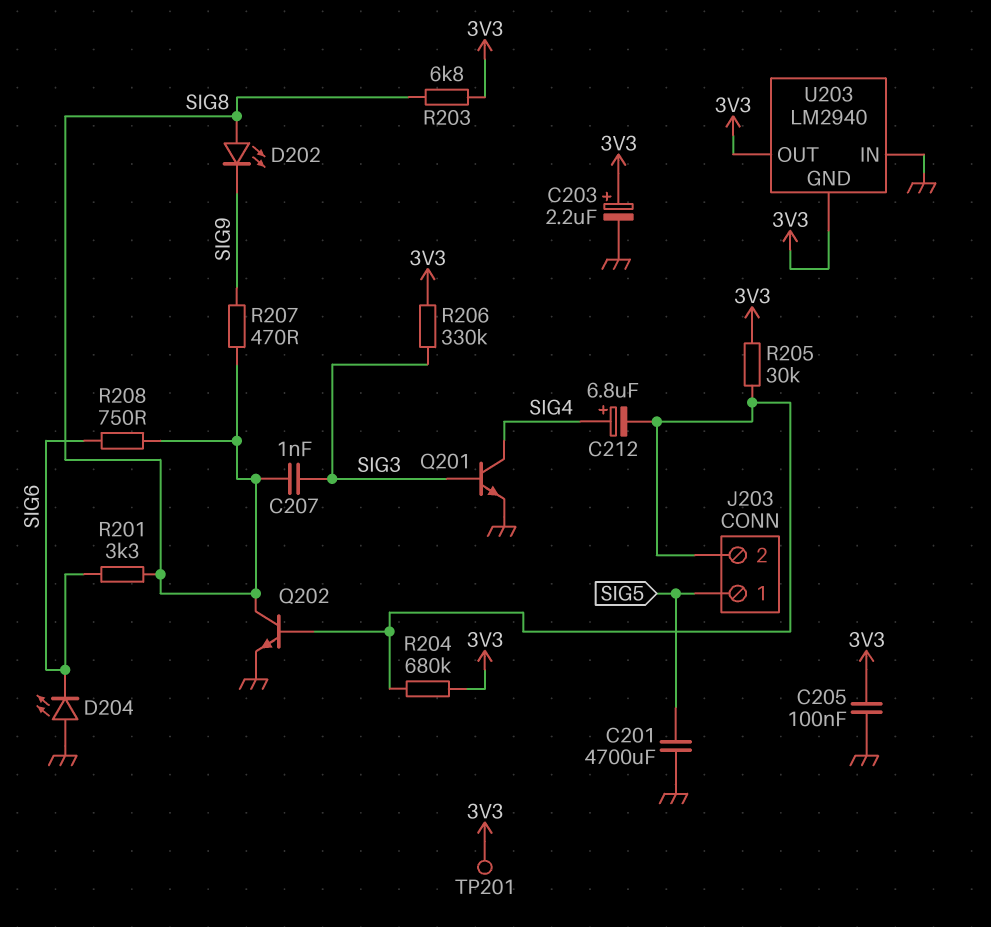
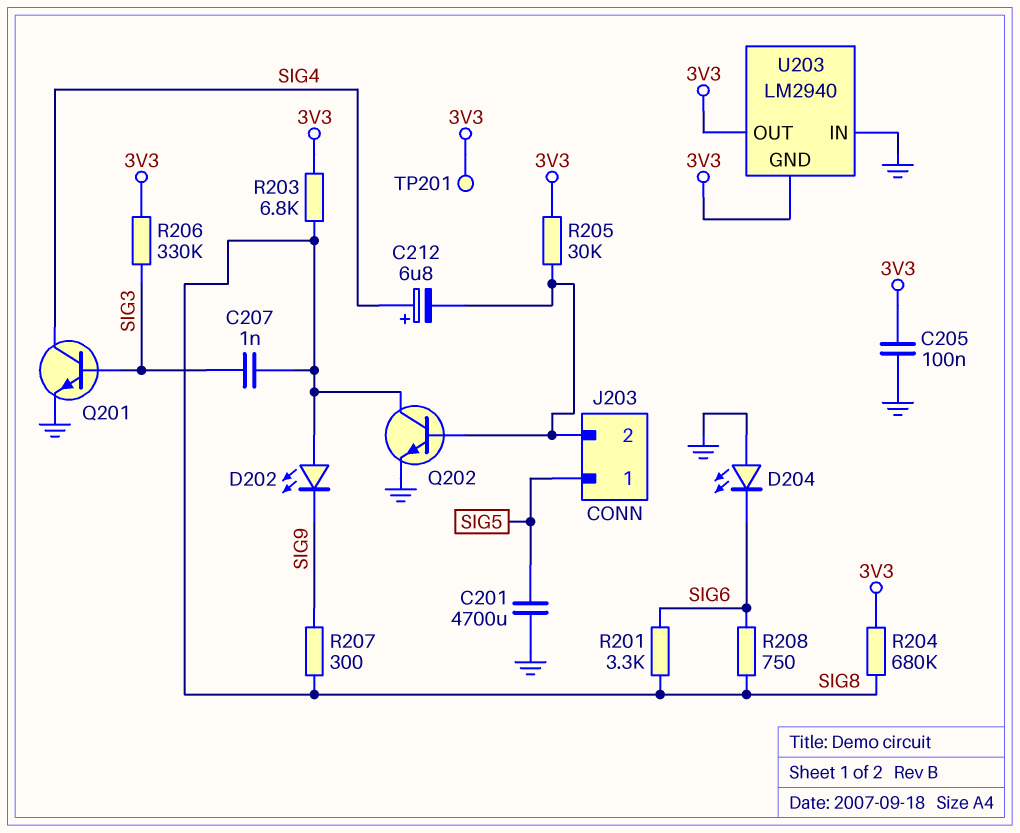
C203: 2.2uF (plus 3V3, minus GND) -> none
R204: 680k (3V3, J203/2) -> 680k (3V3, SIG8)
R207: 470 (SIG8, SIG9) -> 300 (SIG8, SIG9)

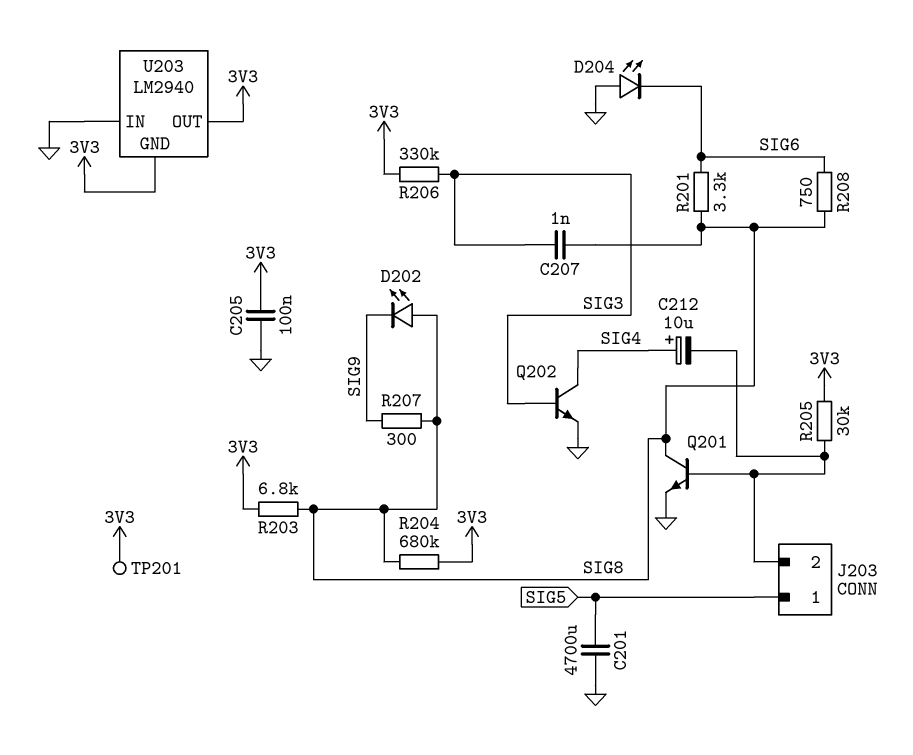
C212: 6.8uF (plus SIG4, minus J203/2) -> 10uF (plus SIG4, minus J203/2)
Q201: NPN (B SIG3, C SIG4, E GND) -> NPN (B J203/2, C SIG8, E GND)
Q202: NPN (B J203/2, C SIG8, E GND) -> NPN (B SIG3, C SIG4, E GND)

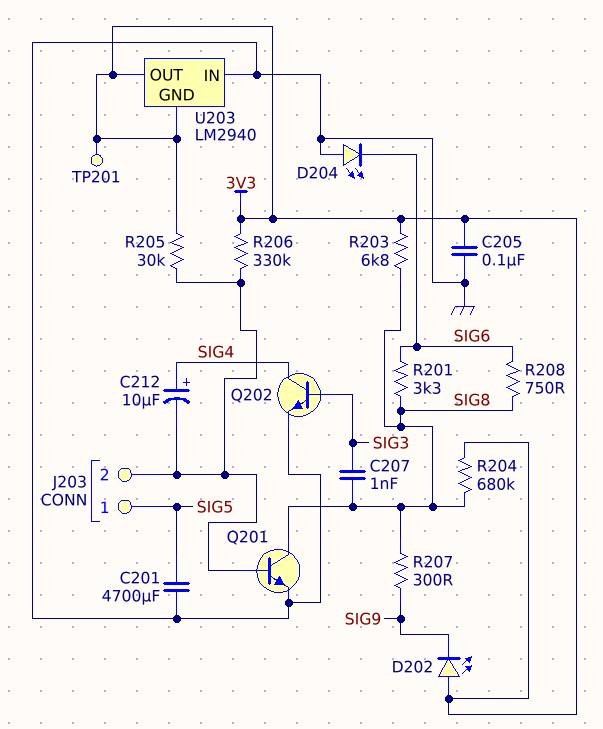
D202: LED (A SIG8, K SIG9) -> LED (A 3V3, K SIG9)
R206: 330k (3V3, SIG3) -> 330k (3V3, J203/2)

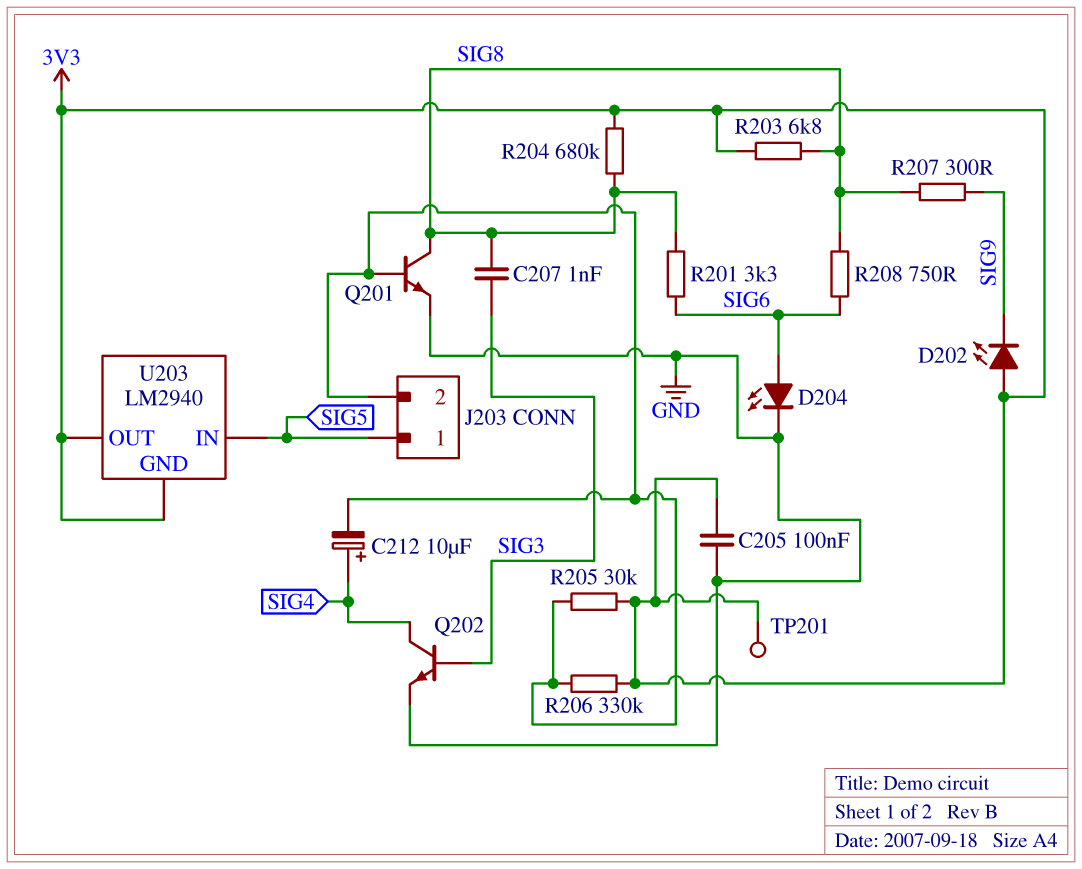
C201: 4700uF (GND, SIG5) -> none
D204: LED (A GND, K SIG6) -> LED (A SIG6, K GND)
U203 pin IN: GND -> SIG5

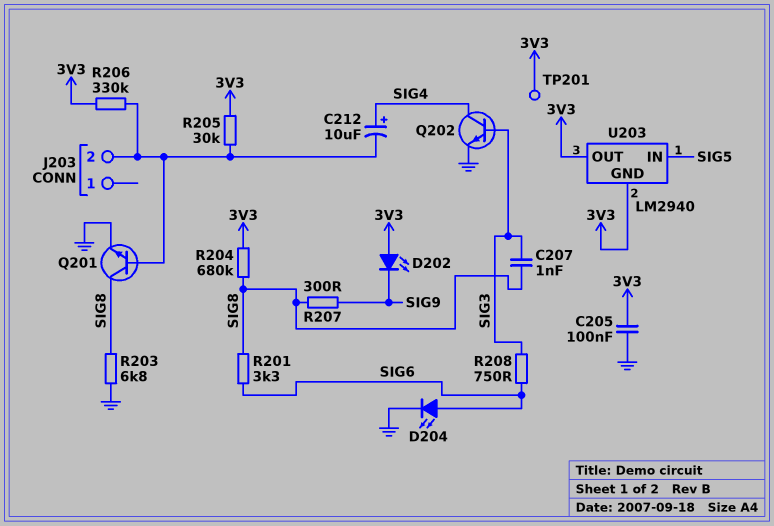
J203 pin 1: SIG5 -> none
R203: 6.8k (3V3, SIG8) -> 6.8k (GND, SIG8)
R208: 750 (SIG6, SIG8) -> 750 (SIG3, SIG6)

